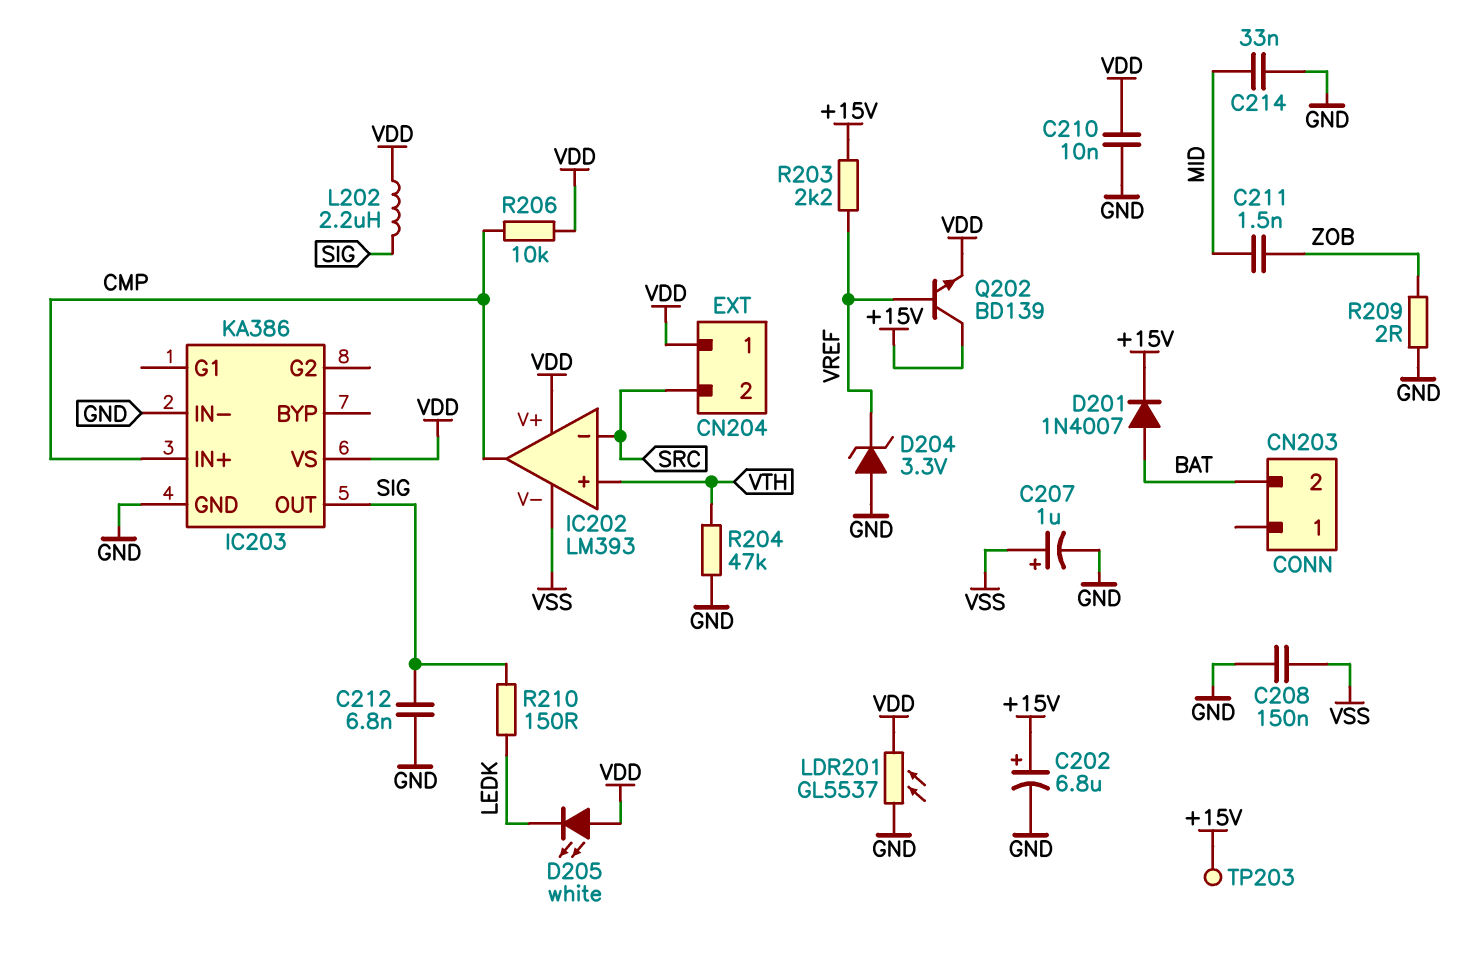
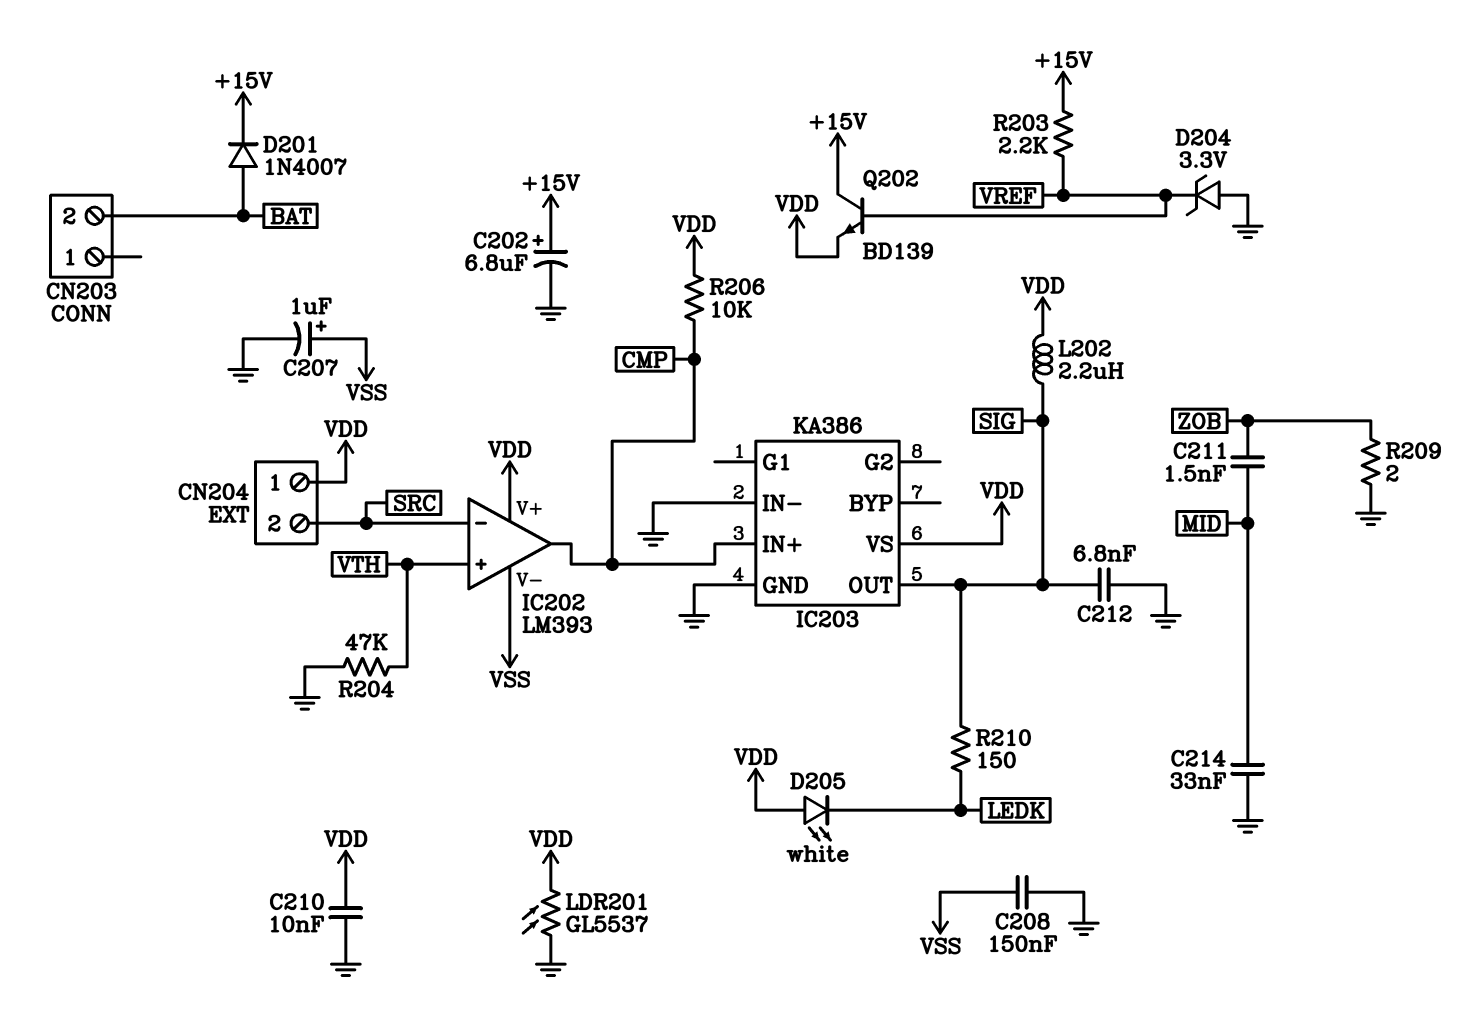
TP203: test point (+15V) -> none

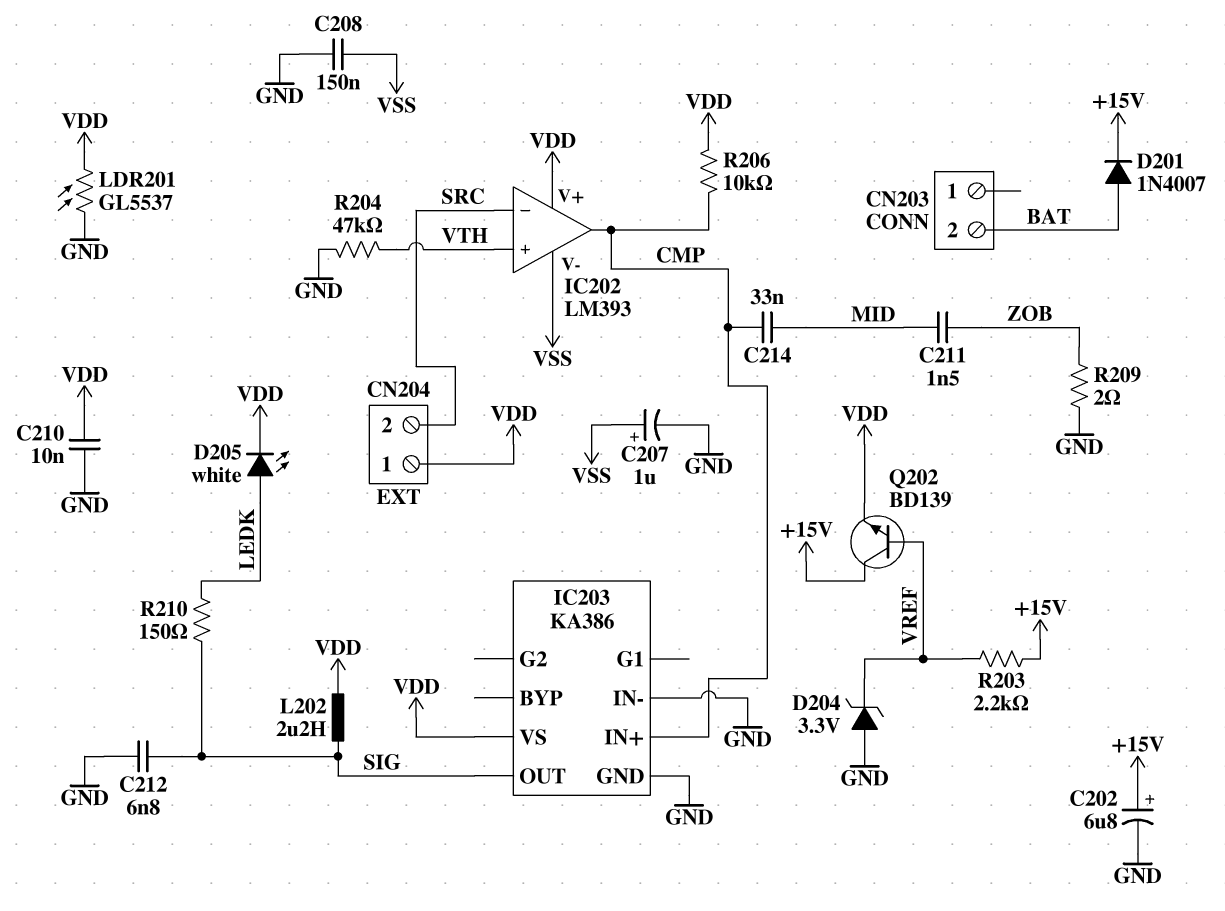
C214: 33nF (GND, MID) -> 33nF (CMP, MID)
D205: LED white (A VDD, K LEDK) -> LED white (A LEDK, K VDD)

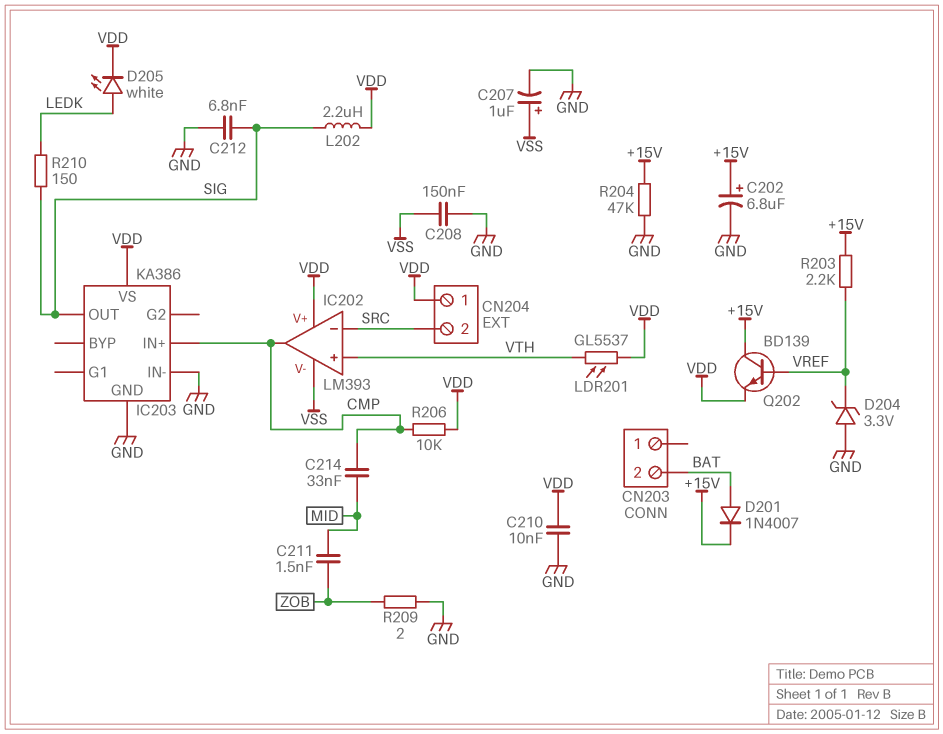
LDR201: GL5537 (GND, VDD) -> GL5537 (VDD, VTH)
R204: 47k (GND, VTH) -> 47k (+15V, GND)

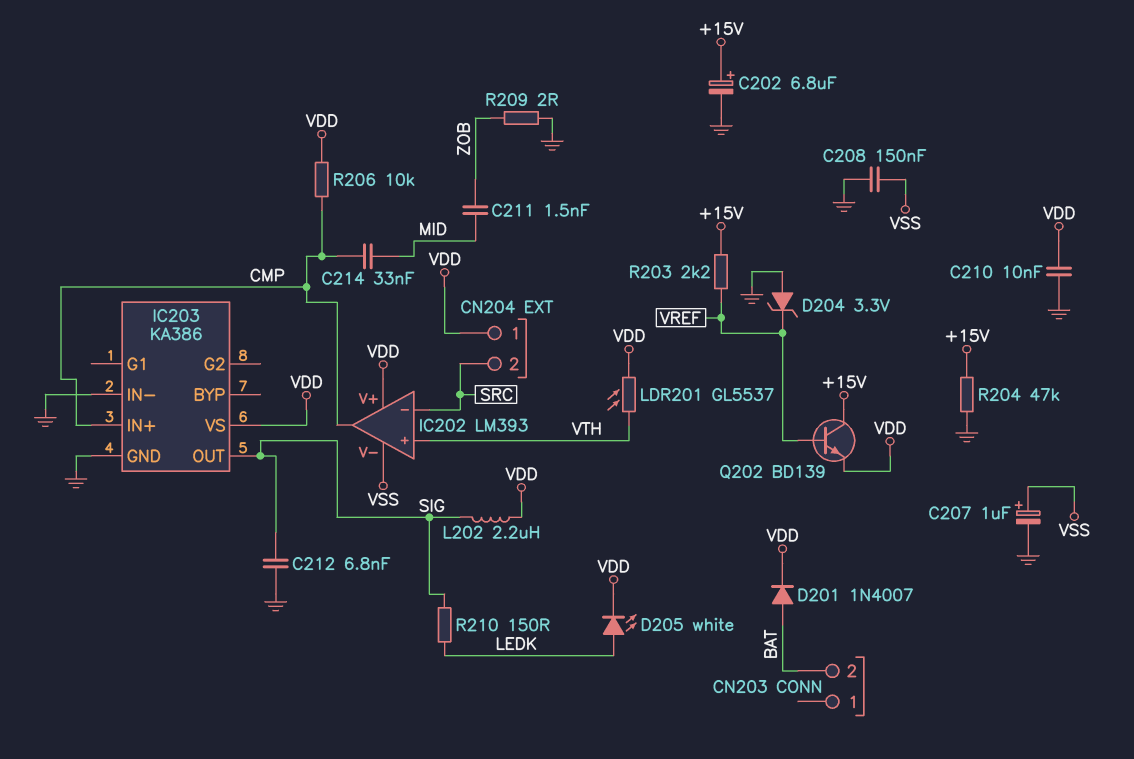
D201: diode 1N4007 (A BAT, K +15V) -> diode 1N4007 (A BAT, K VDD)

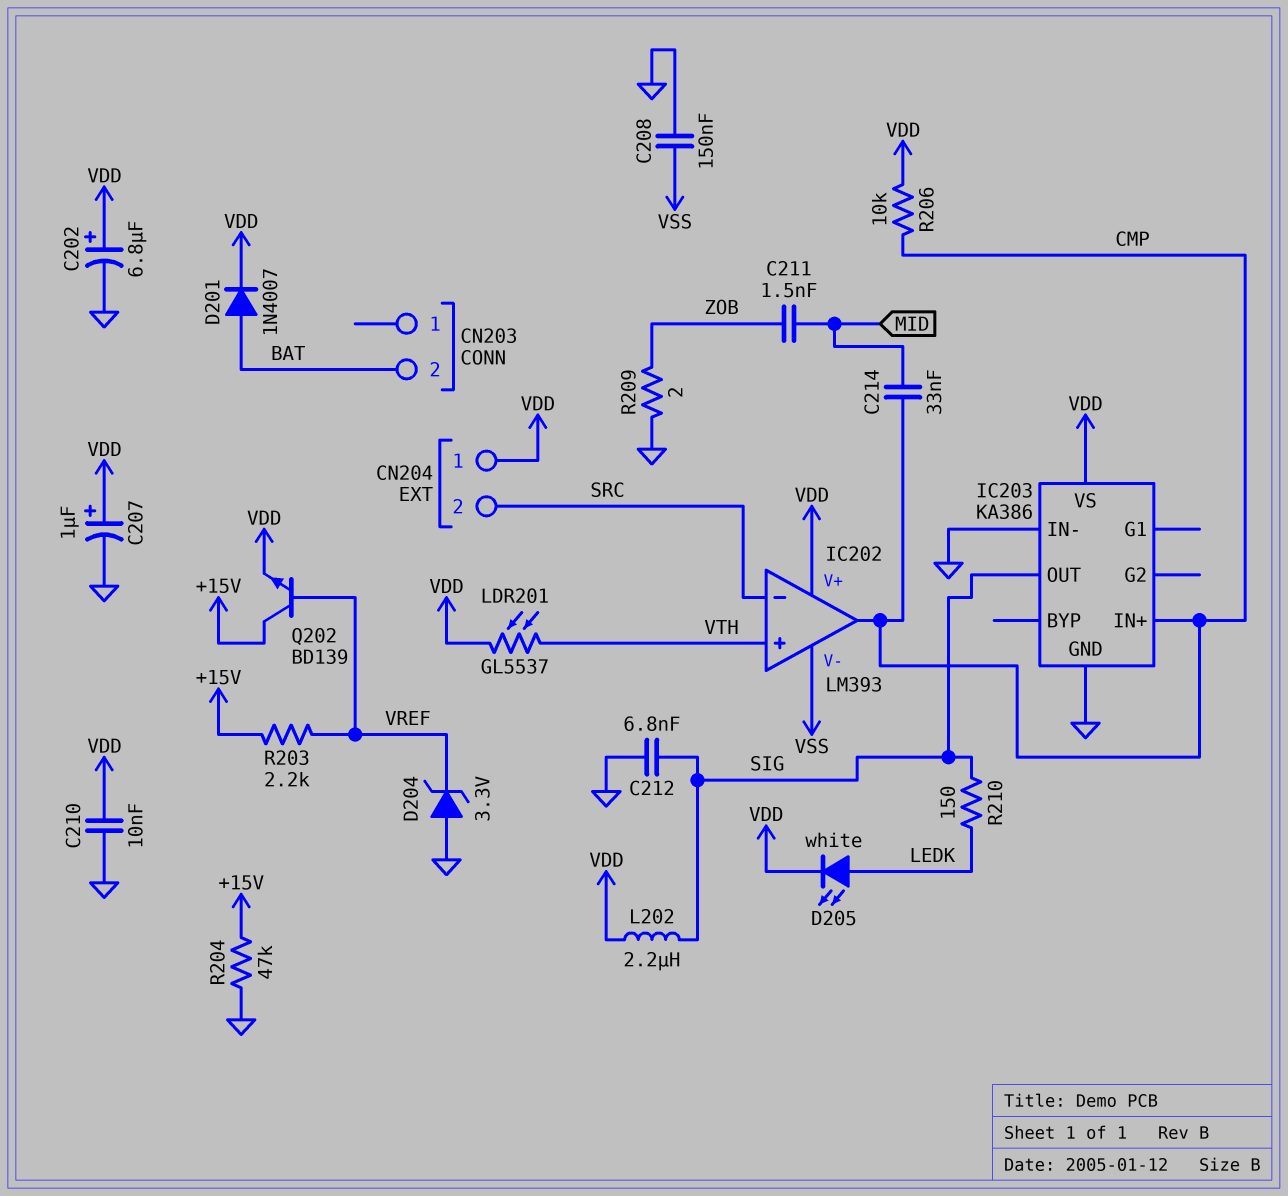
C202: 6.8uF (plus +15V, minus GND) -> 6.8uF (plus VDD, minus GND)
C207: 1uF (plus VSS, minus GND) -> 1uF (plus VDD, minus GND)

